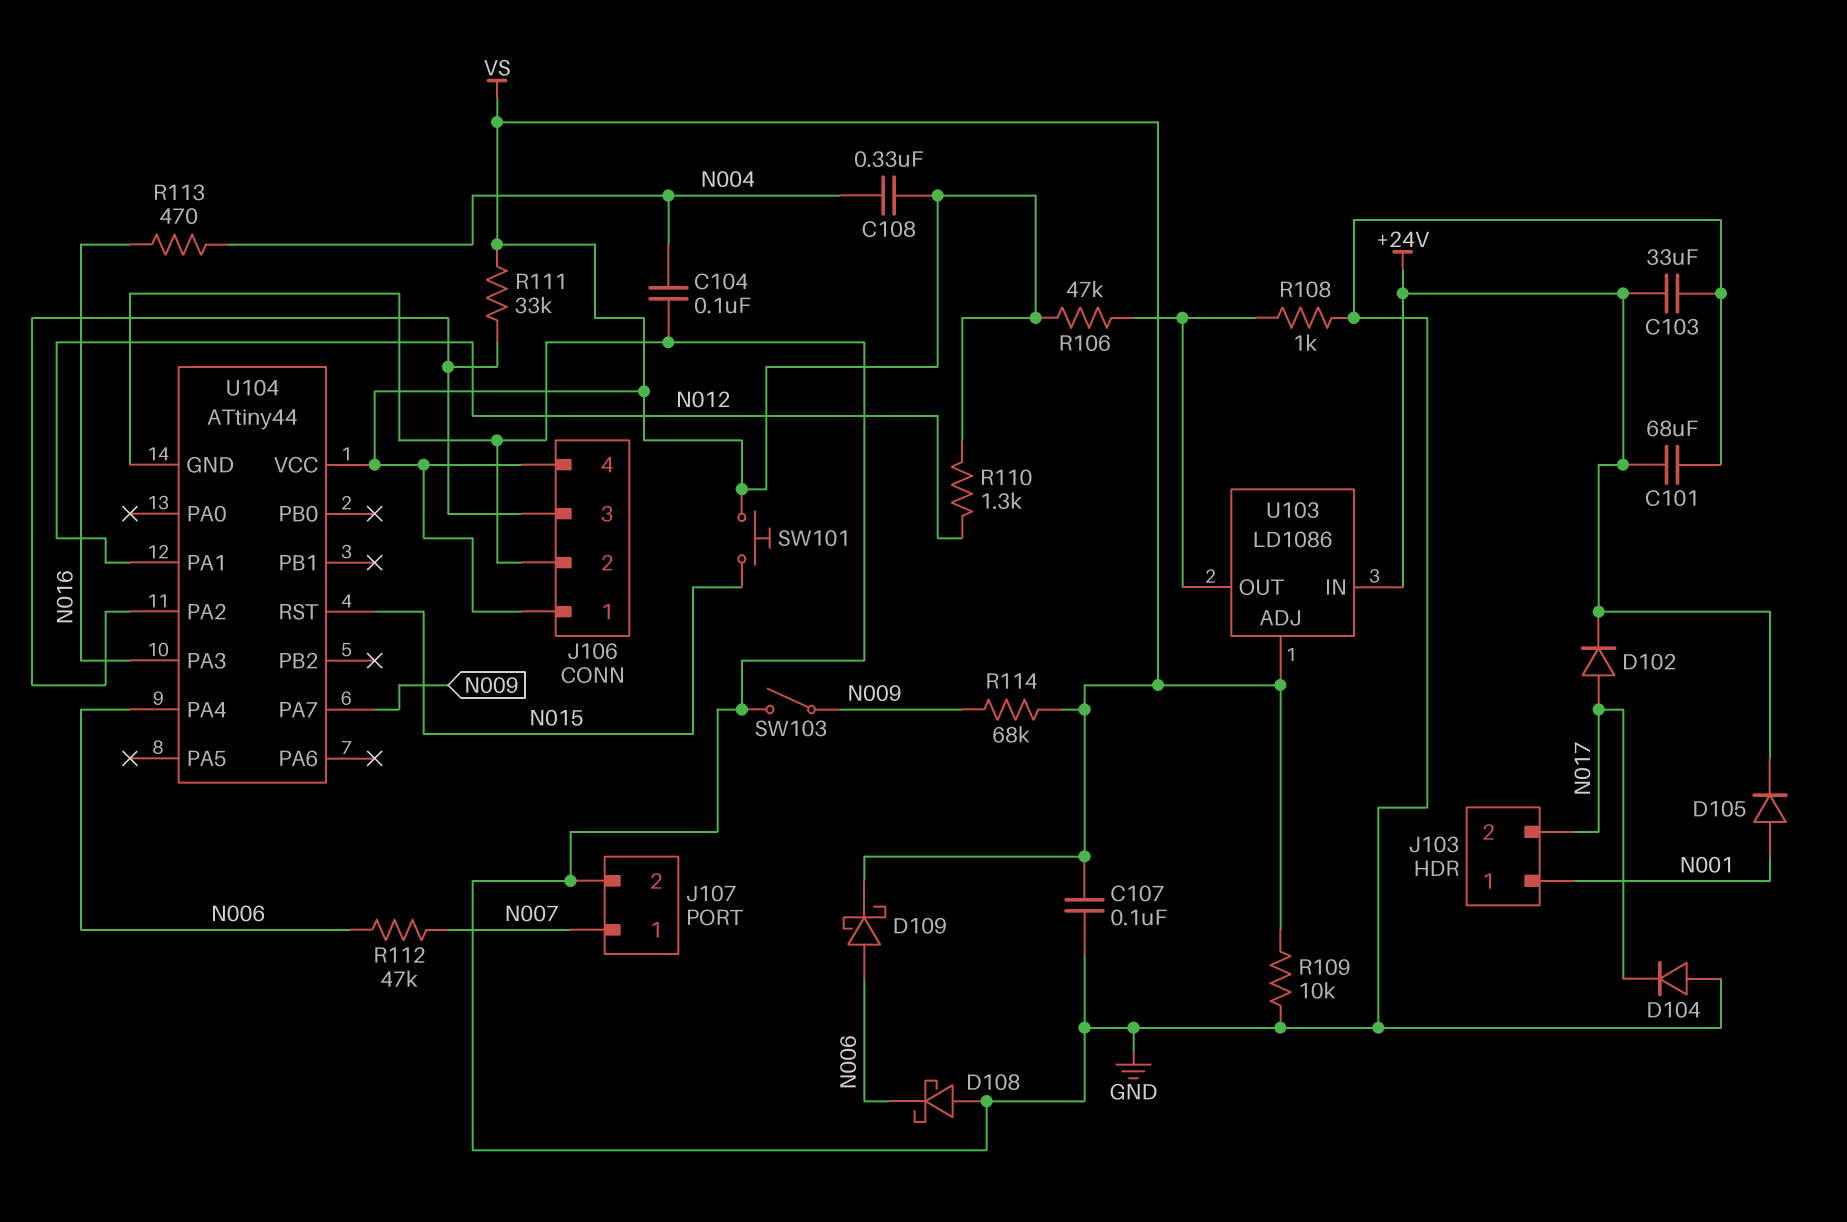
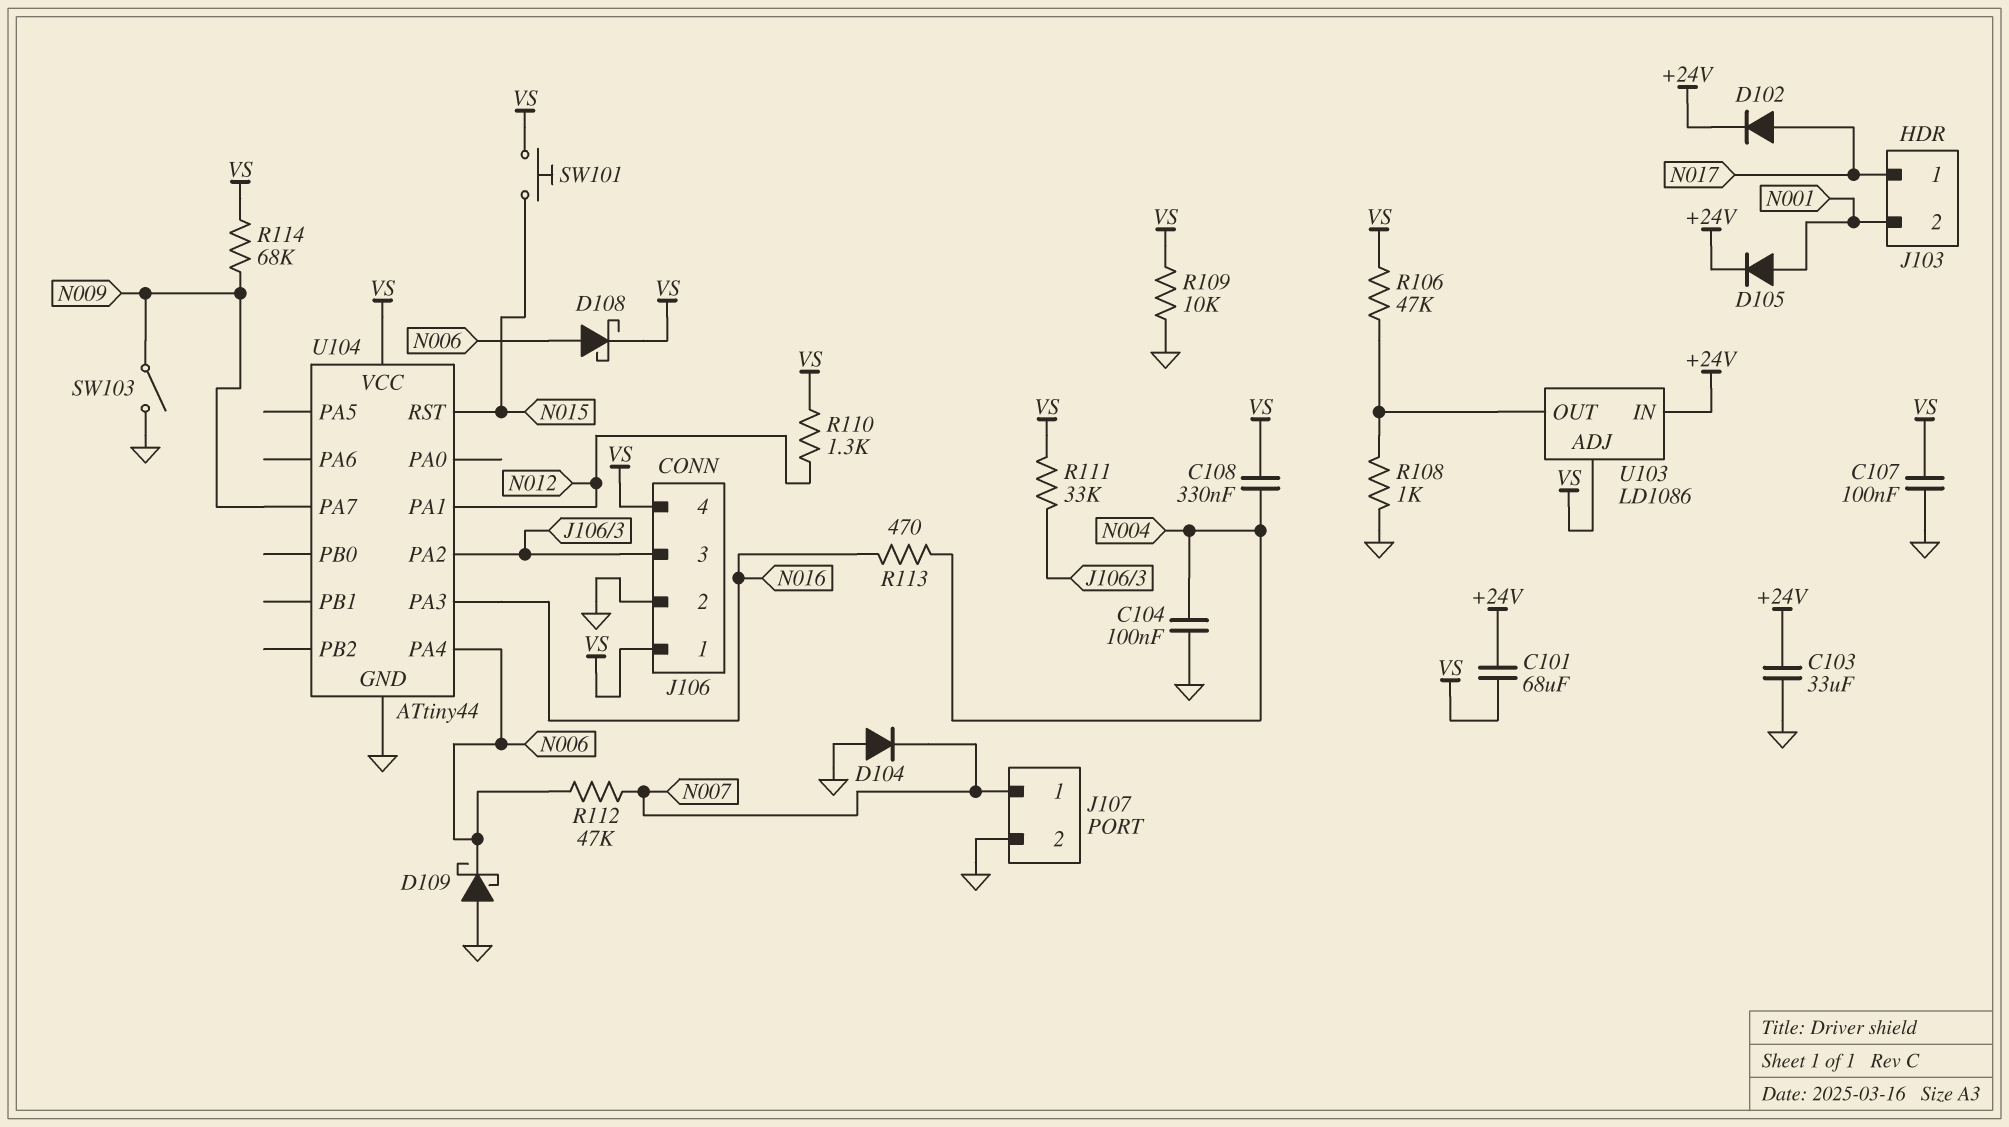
C101: 68uF (+24V, GND) -> 68uF (+24V, VS)
D104: diode (A GND, K N017) -> diode (A GND, K N007)
D108: schottky (A GND, K N006) -> schottky (A N006, K VS)
D109: schottky (A N006, K VS) -> schottky (A GND, K N006)
J103 pin 1: N001 -> N017
J103 pin 2: N017 -> N001

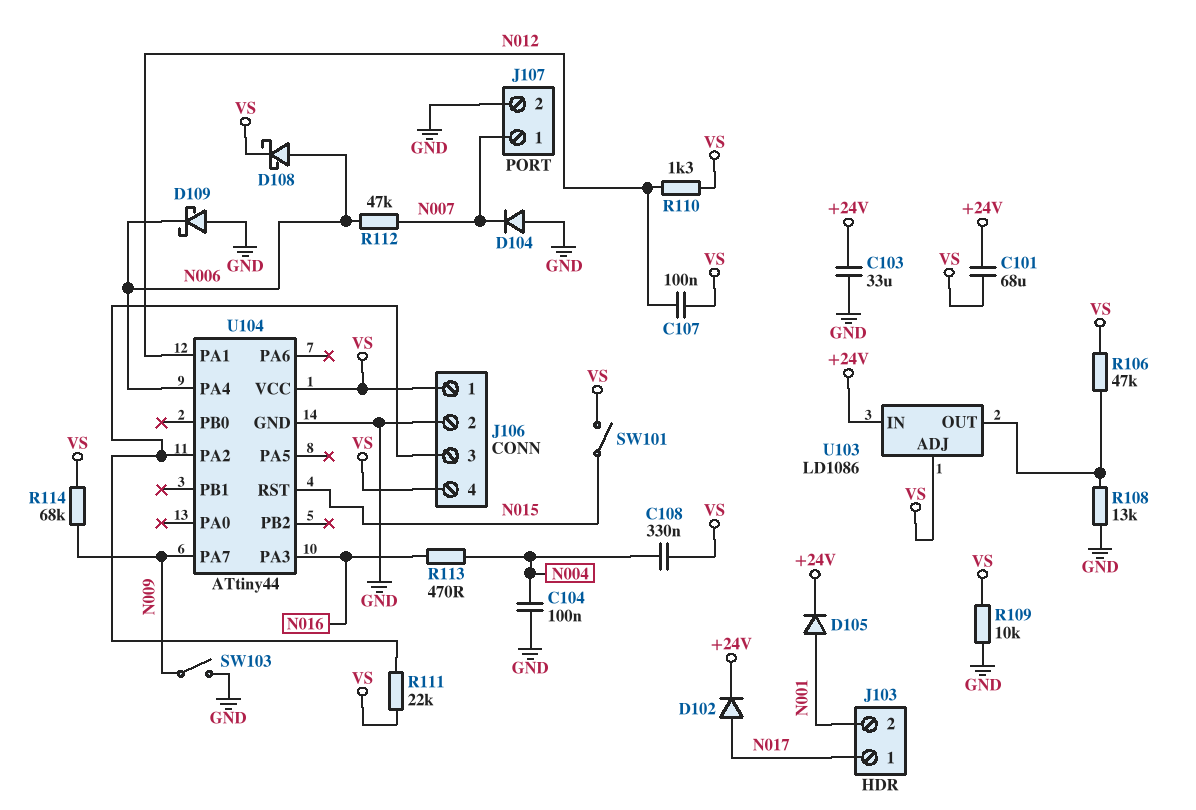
C107: 100nF (GND, VS) -> 100nF (N012, VS)
R108: 1k (GND, U103/OUT) -> 13k (GND, U103/OUT)
R111: 33k (J106/3, VS) -> 22k (J106/3, VS)
SW101: button (N015, VS) -> switch (N015, VS)

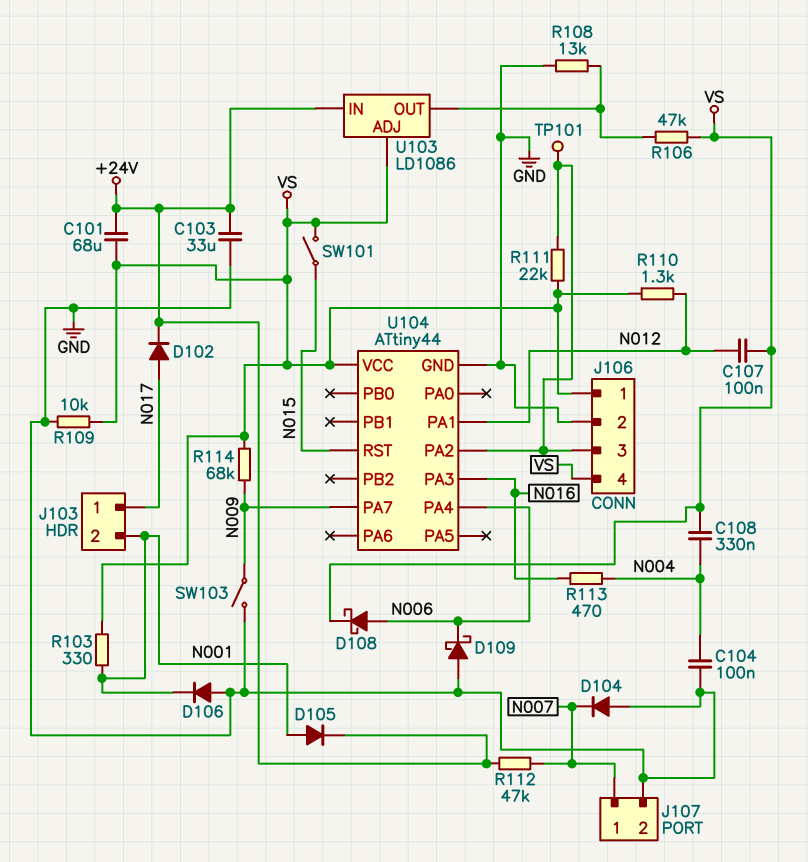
D106: none -> diode (A GND, K N001)
R103: none -> 330 (N001, VS)
R112: 47k (N006, N007) -> 47k (+24V, N007)
TP101: none -> test point (J106/3)

